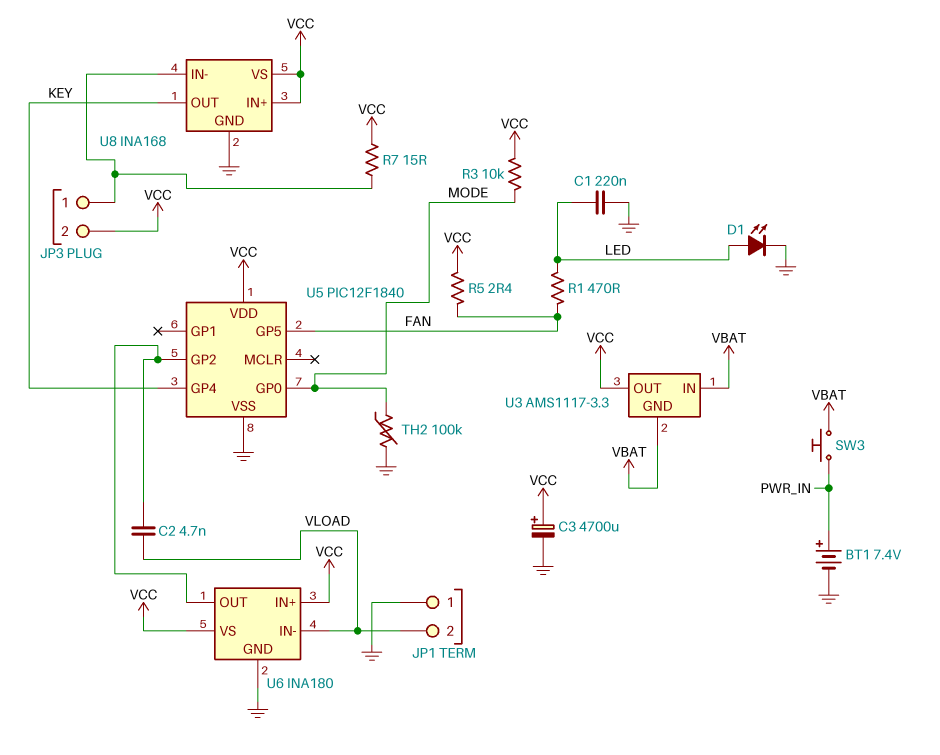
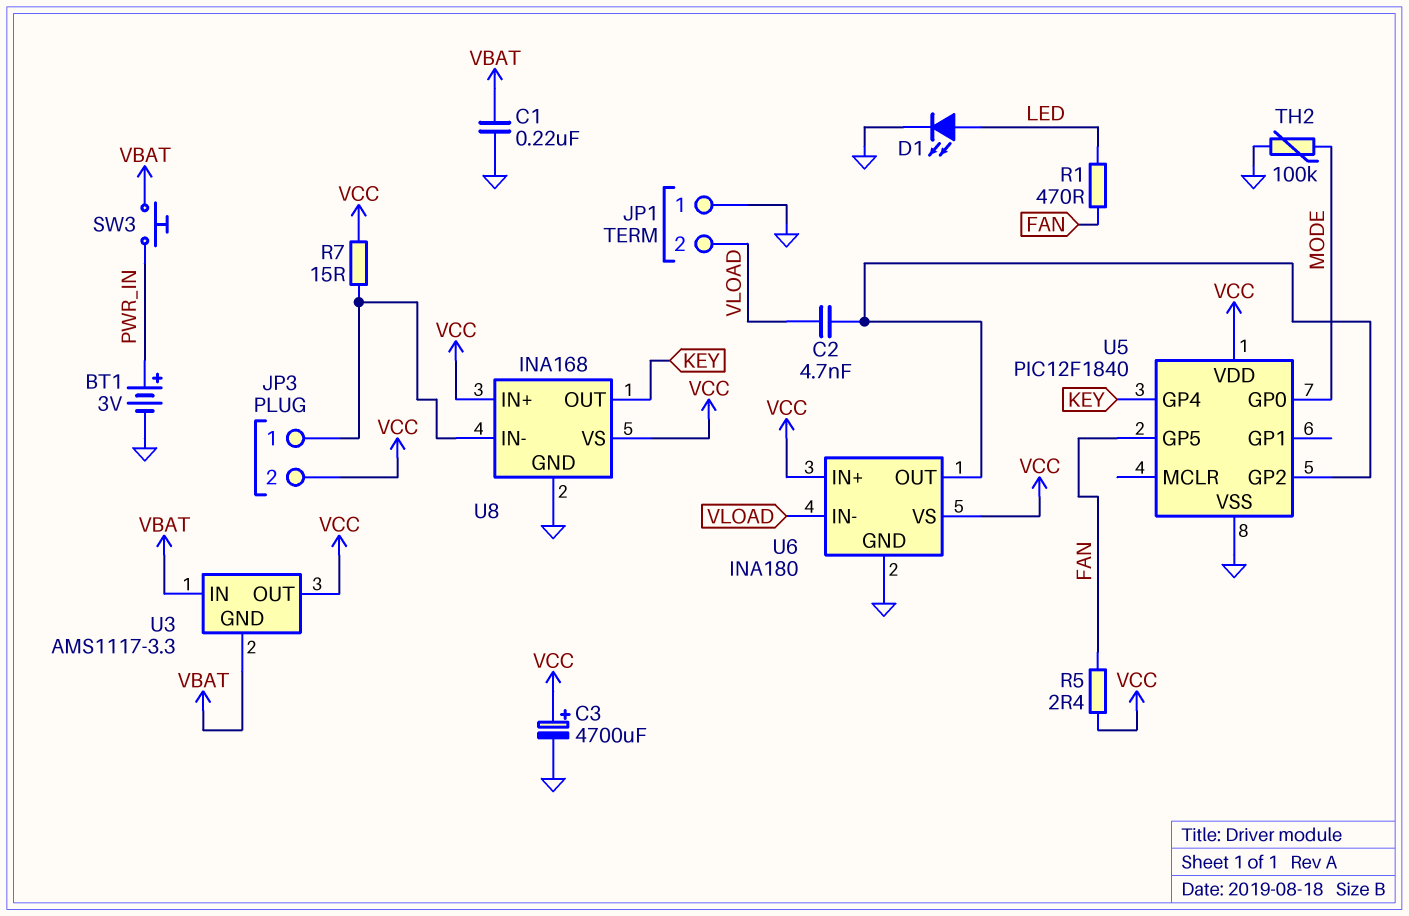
BT1: 7.4V (plus PWR_IN, minus GND) -> 3V (plus PWR_IN, minus GND)
C1: 220nF (GND, LED) -> 220nF (GND, VBAT)
R3: 10k (MODE, VCC) -> none

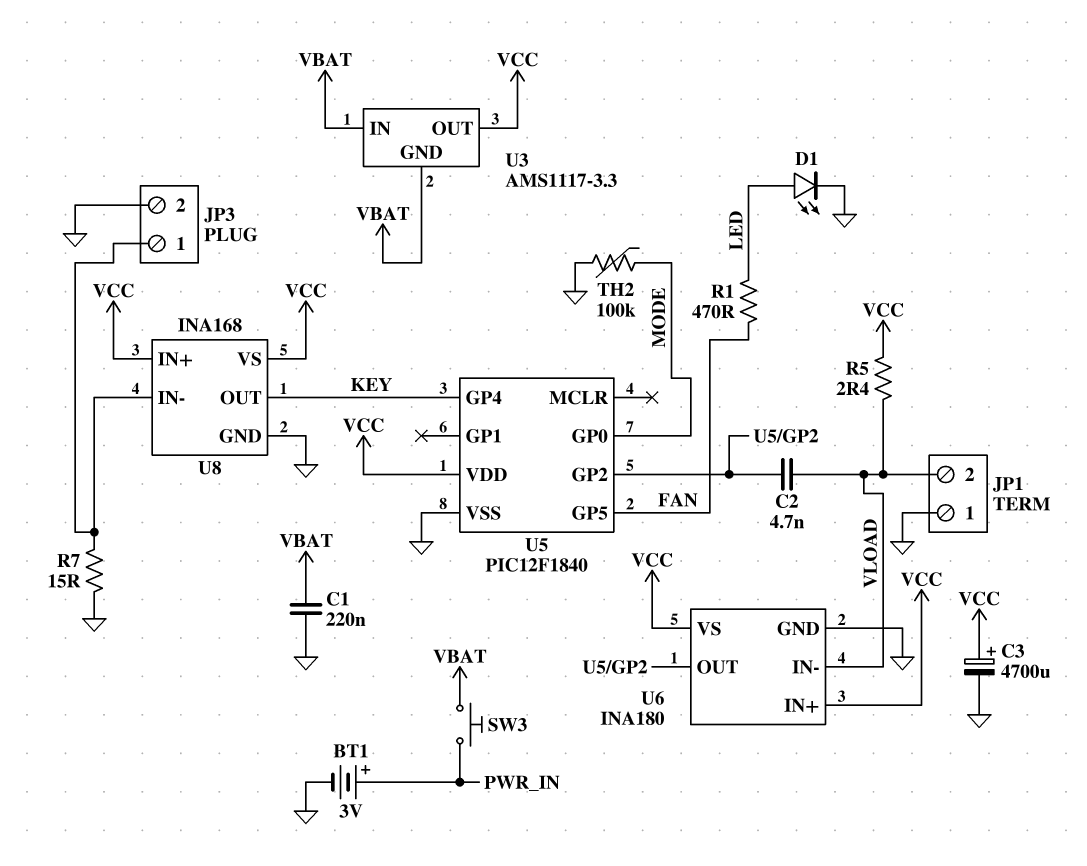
JP3 pin 2: VCC -> GND
R5: 2.4 (FAN, VCC) -> 2.4 (VCC, VLOAD)
R7: 15 (JP3/1, VCC) -> 15 (GND, JP3/1)

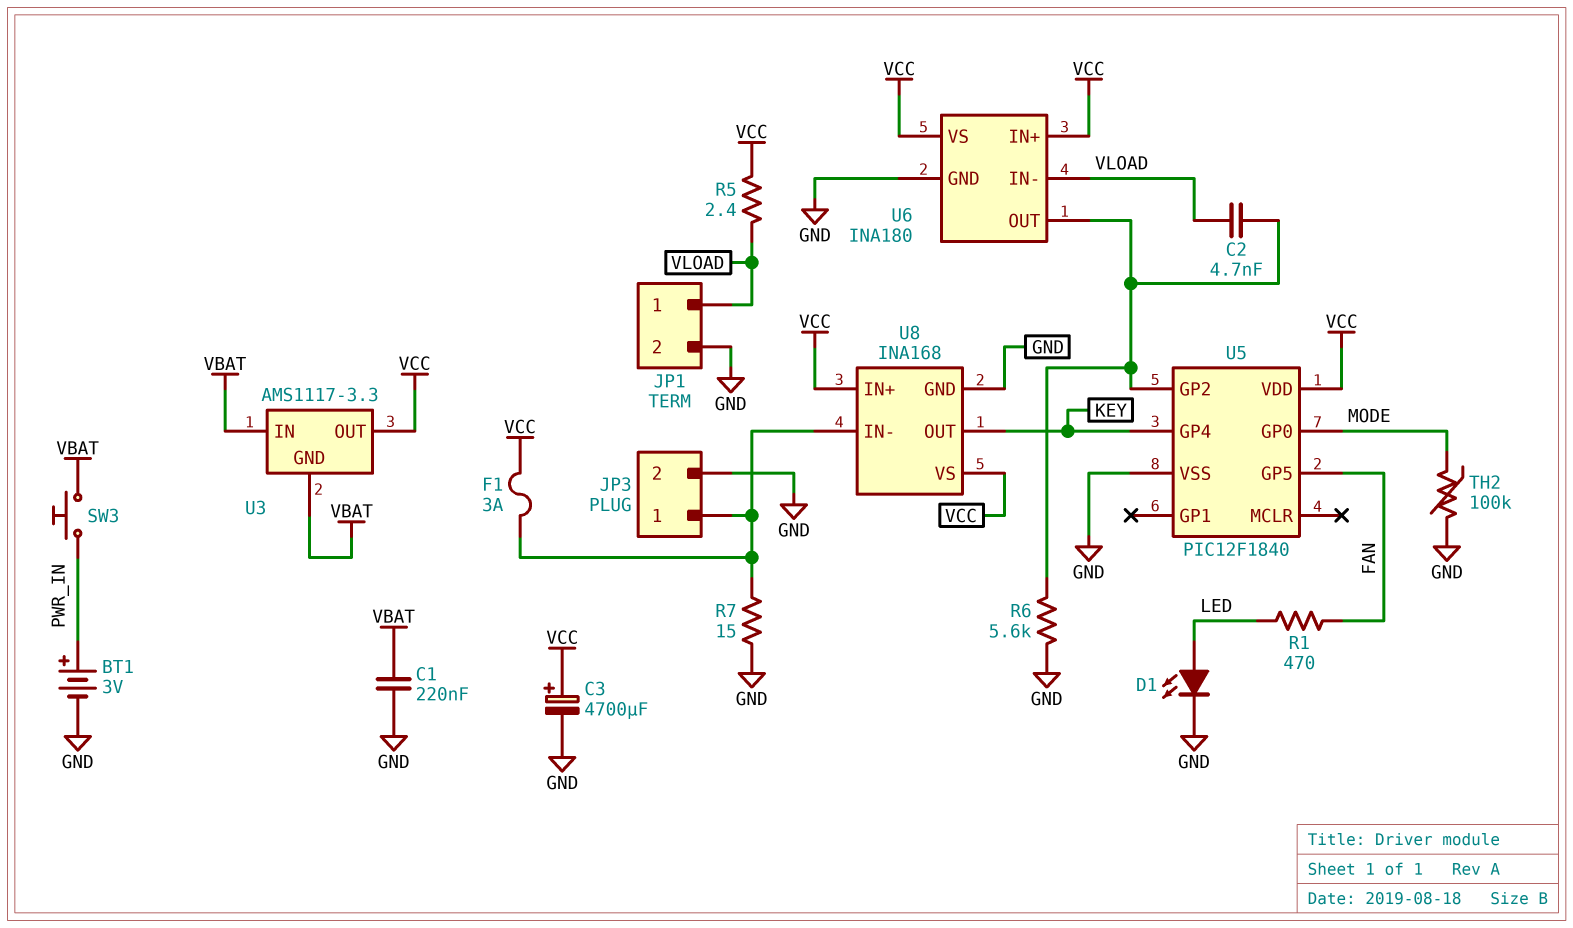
F1: none -> 3A (JP3/1, VCC)
JP1 pin 1: GND -> VLOAD
JP1 pin 2: VLOAD -> GND
R6: none -> 5.6k (GND, U5/GP2)

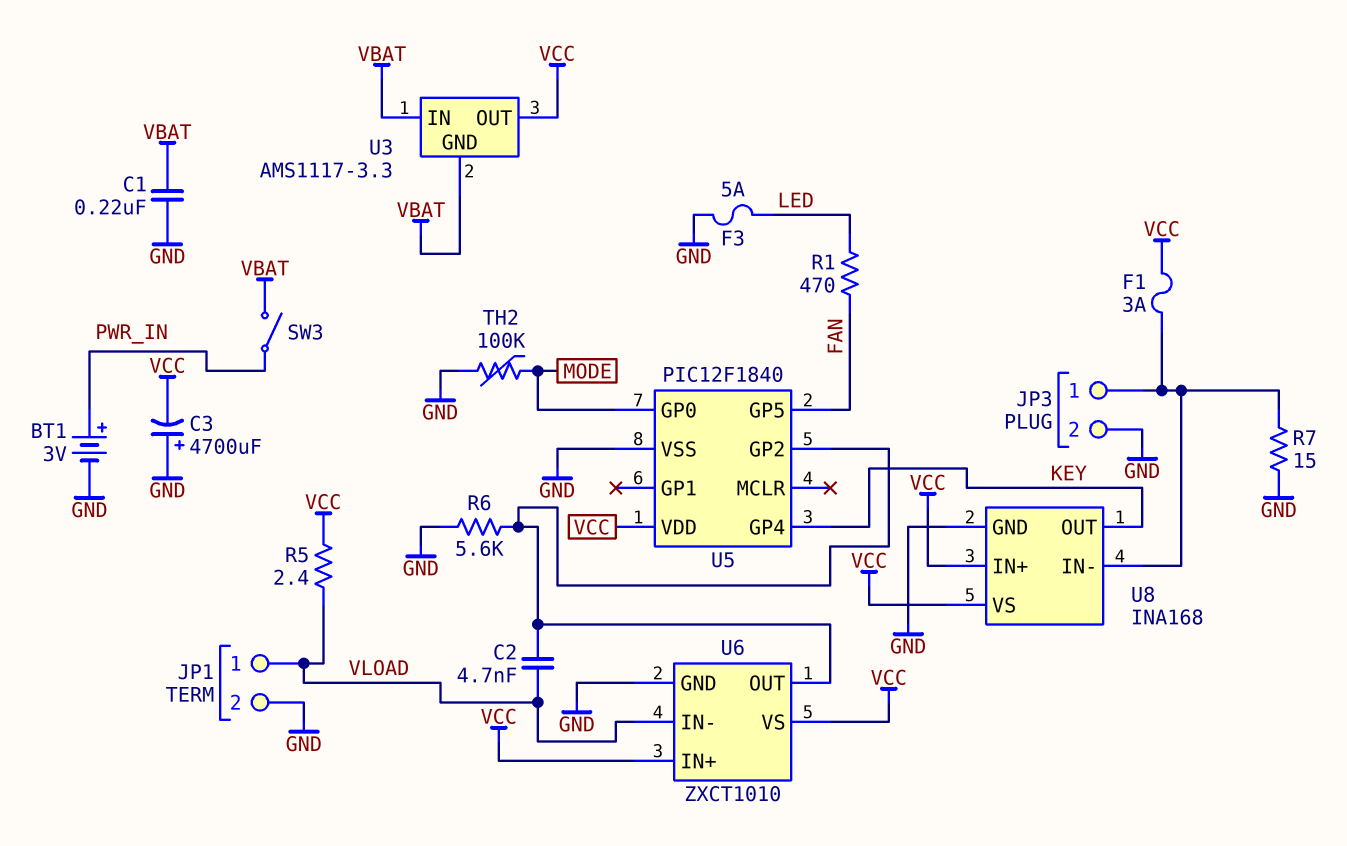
C3: 4700uF (plus VCC, minus GND) -> 4700uF (plus GND, minus VCC)
D1: LED (A LED, K GND) -> none
F3: none -> 5A (GND, LED)
SW3: button (PWR_IN, VBAT) -> switch (PWR_IN, VBAT)
U6: INA180 -> ZXCT1010

